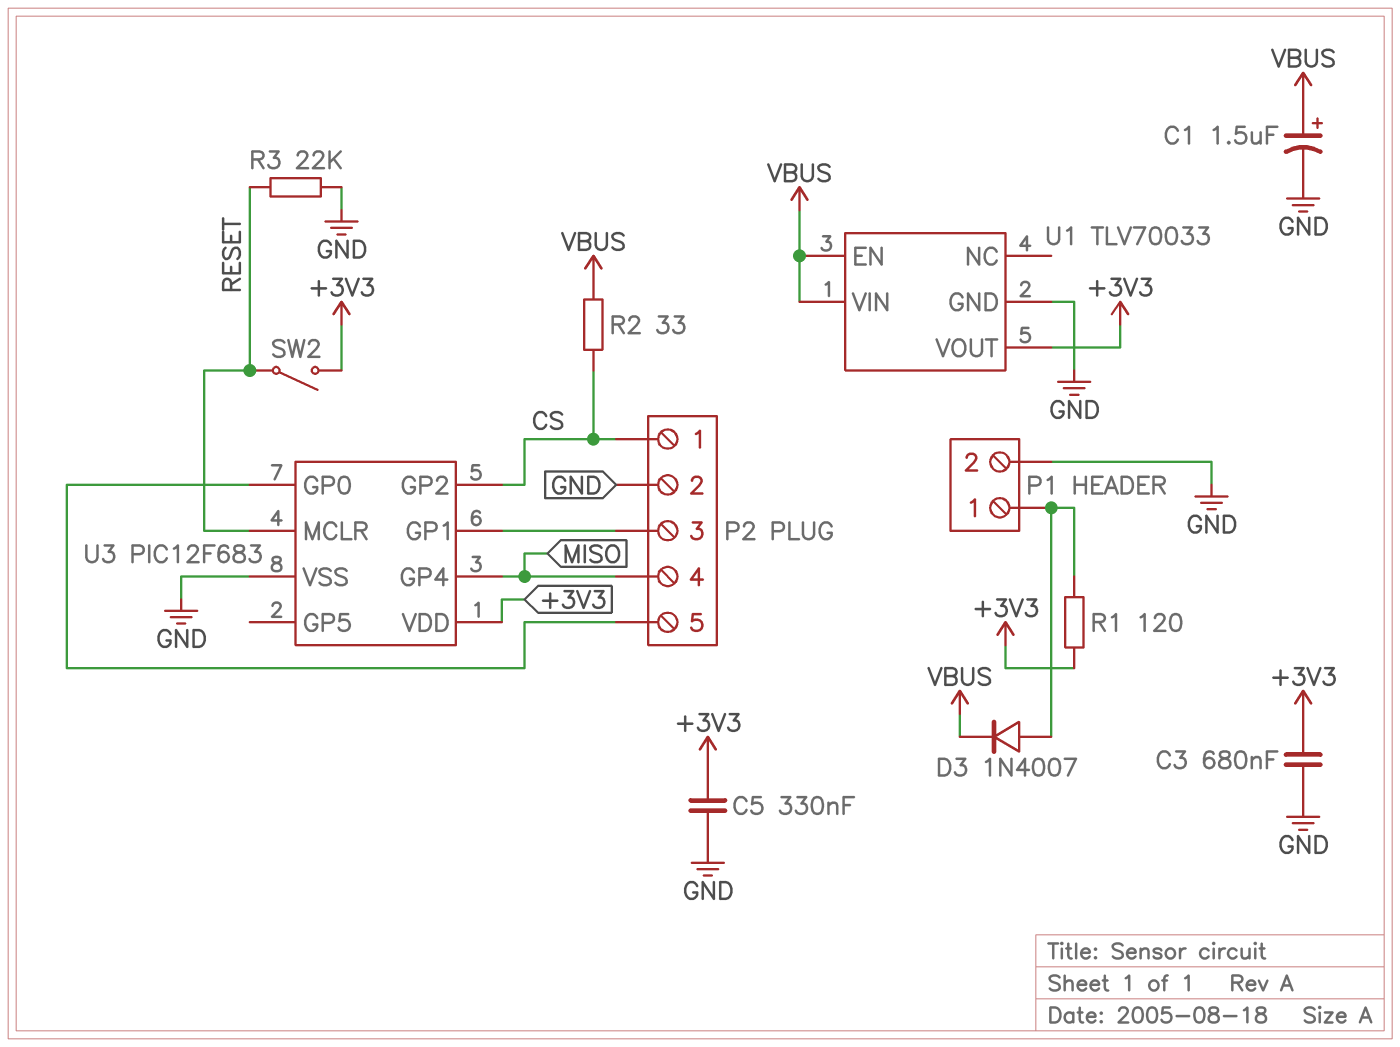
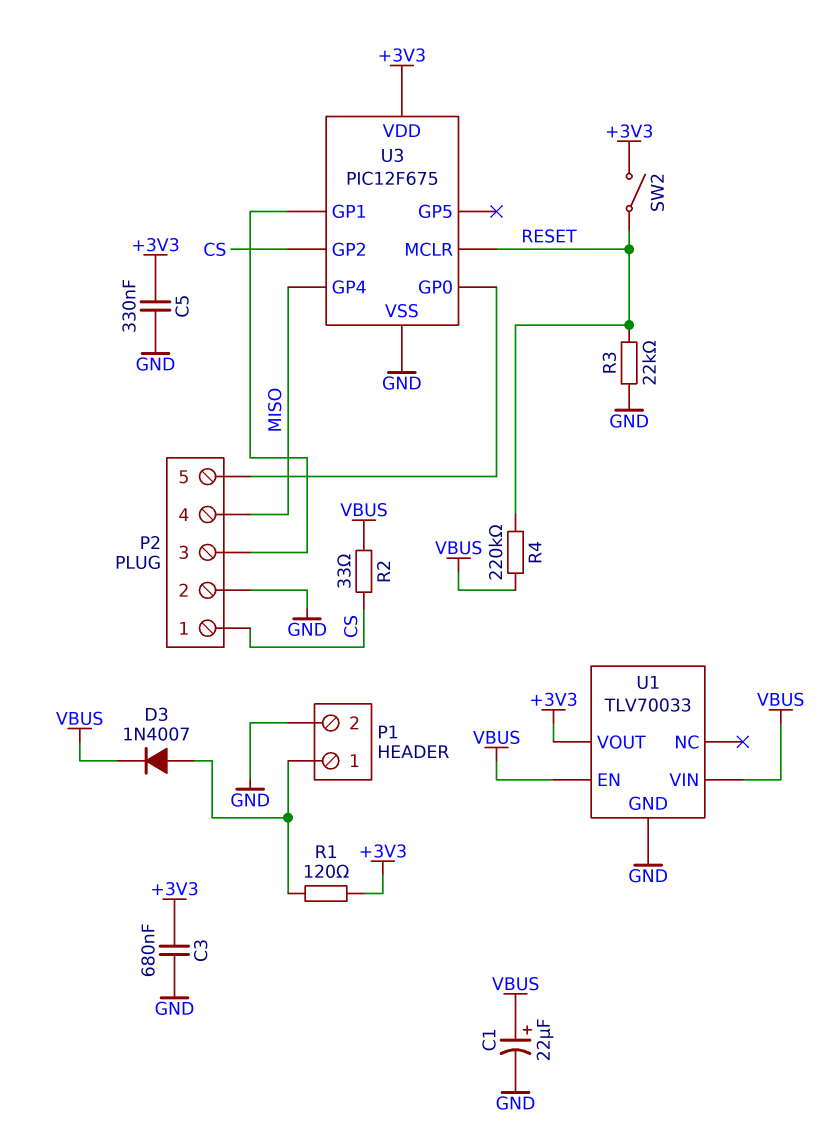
C1: 1.5uF (plus VBUS, minus GND) -> 22uF (plus VBUS, minus GND)
R4: none -> 220k (RESET, VBUS)
U3: PIC12F683 -> PIC12F675

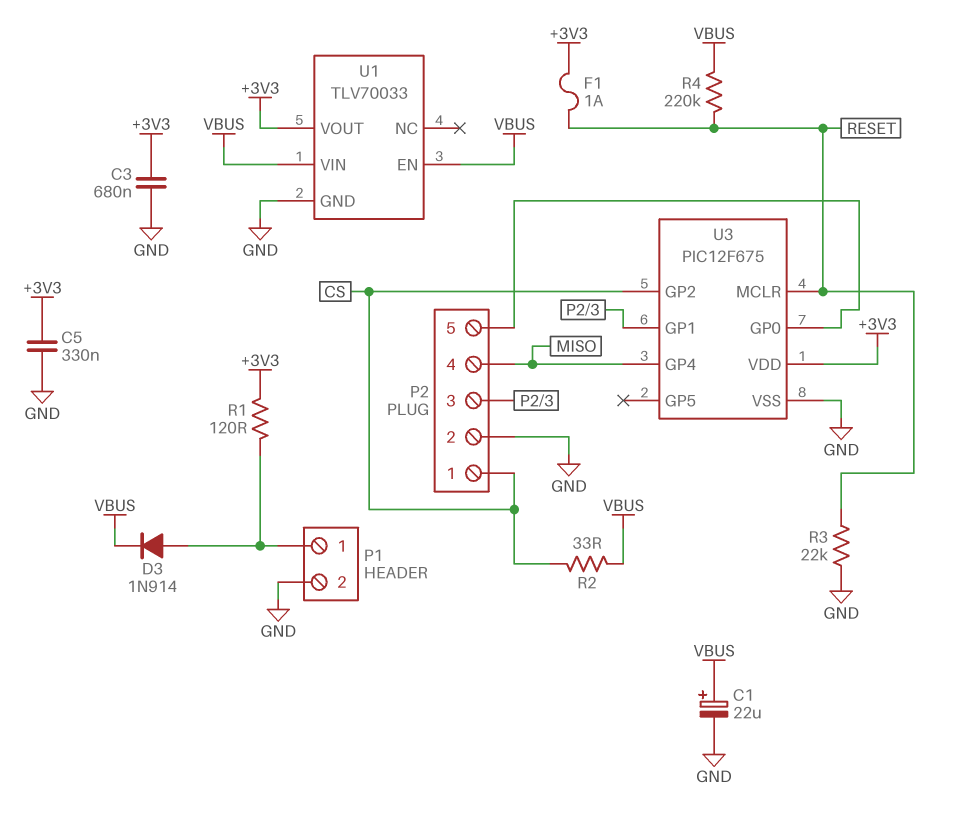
D3: diode 1N4007 (A P1/1, K VBUS) -> diode 1N914 (A P1/1, K VBUS)
F1: none -> 1A (+3V3, RESET)
SW2: switch (+3V3, RESET) -> none

